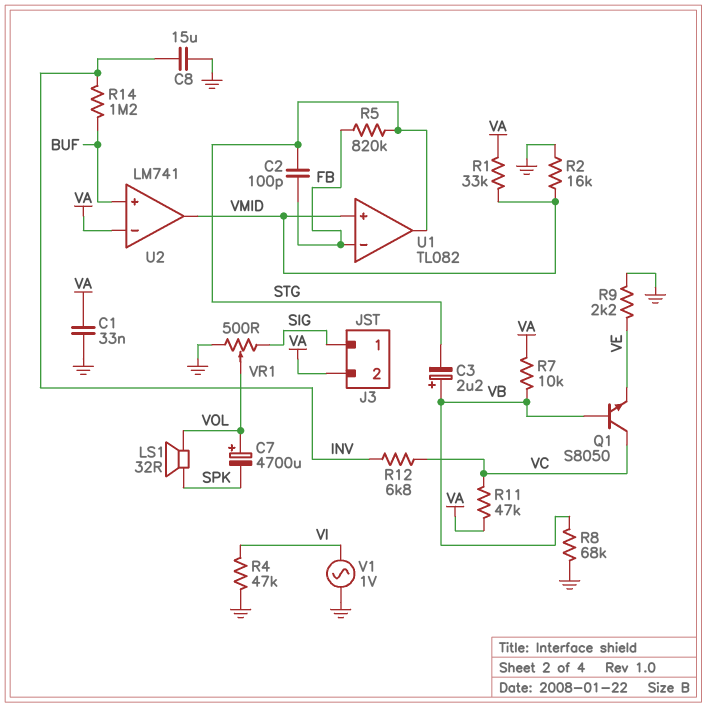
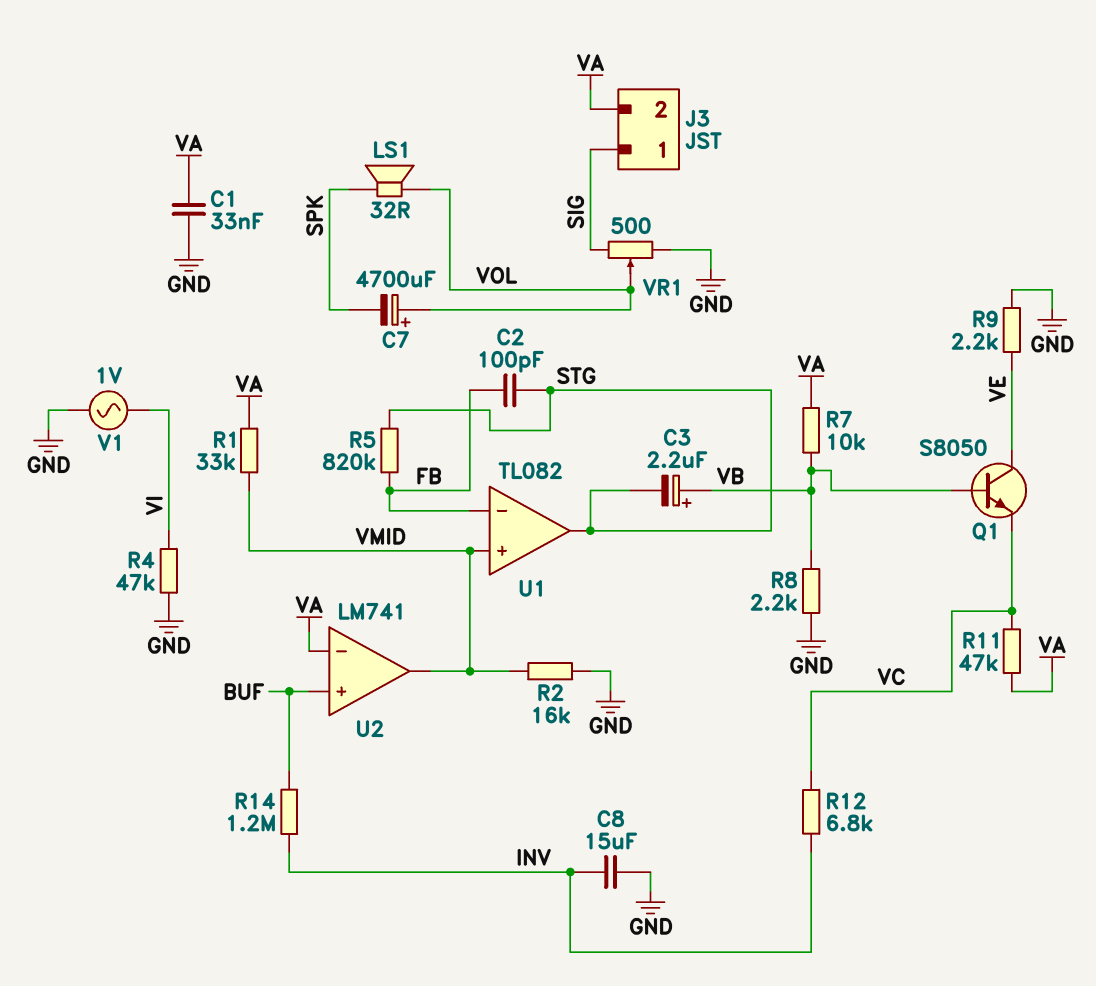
Q1: NPN S8050 (B VB, C VC, E VE) -> NPN S8050 (B VB, C VE, E VC)
R8: 68k (GND, VB) -> 2.2k (GND, VB)

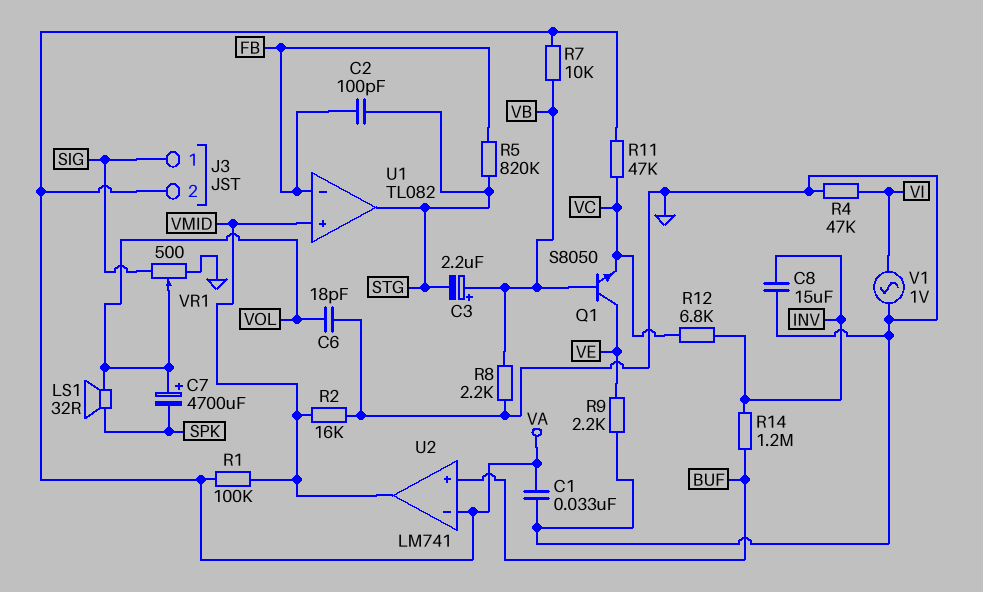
C6: none -> 18pF (GND, VOL)
R1: 33k (VA, VMID) -> 100k (VA, VMID)

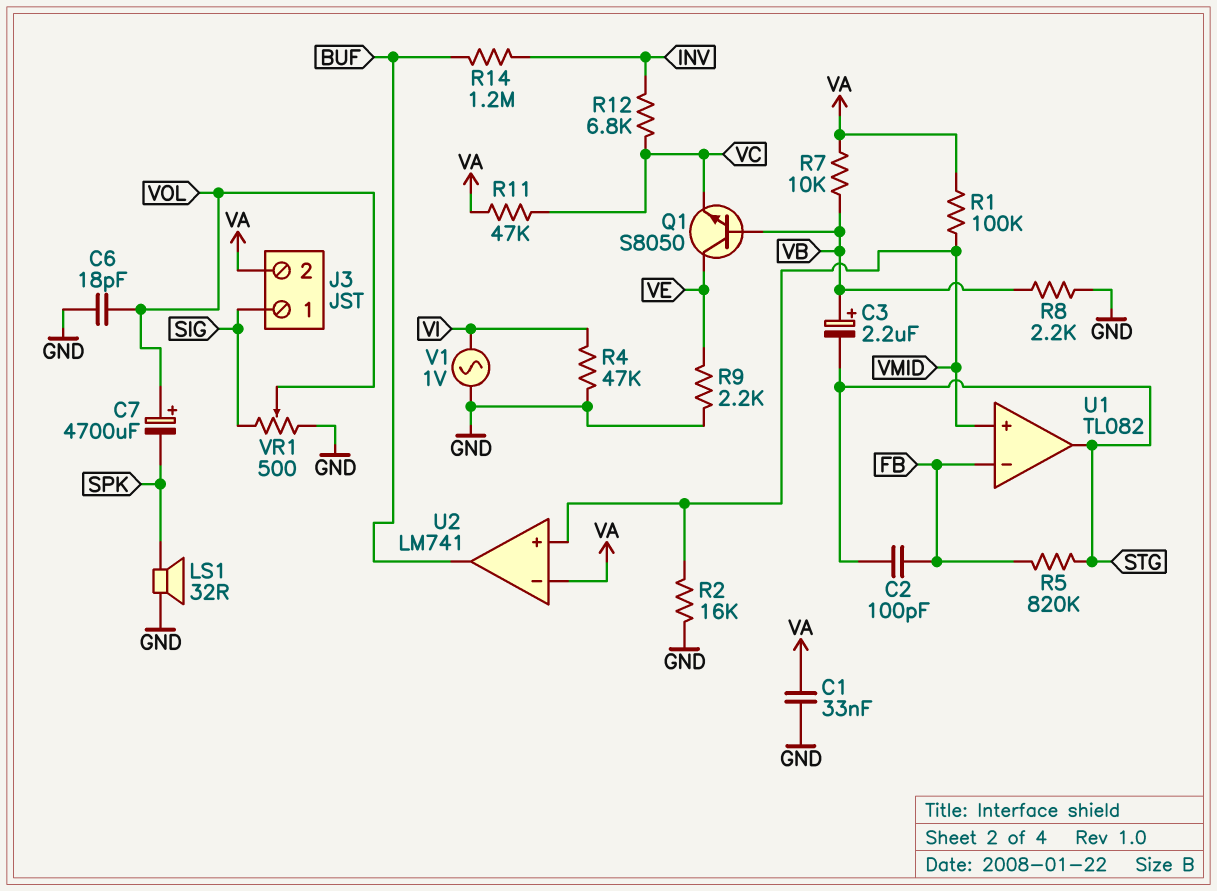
C8: 15uF (GND, INV) -> none
LS1: speaker 32R (SPK, VOL) -> speaker 32R (GND, SPK)
U2 pin in+: BUF -> VMID
U2 pin out: VMID -> BUF

